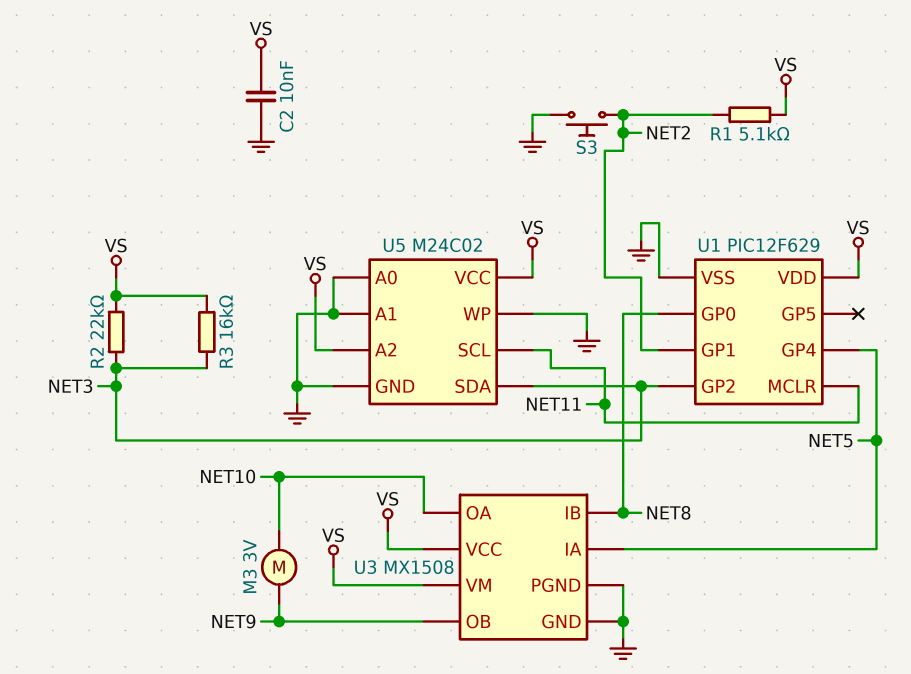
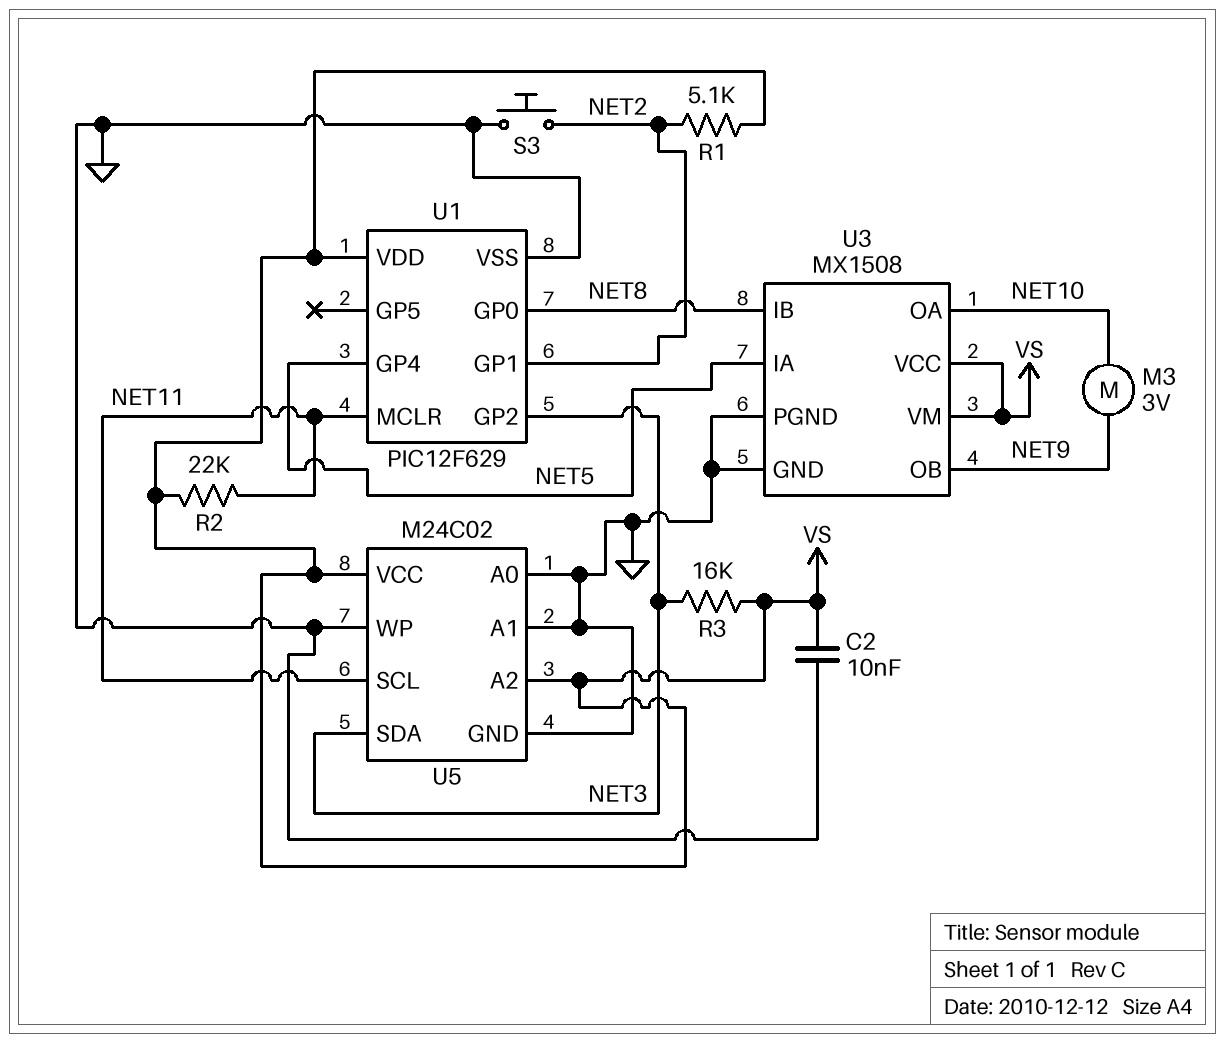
R2: 22k (NET3, VS) -> 22k (NET11, VS)

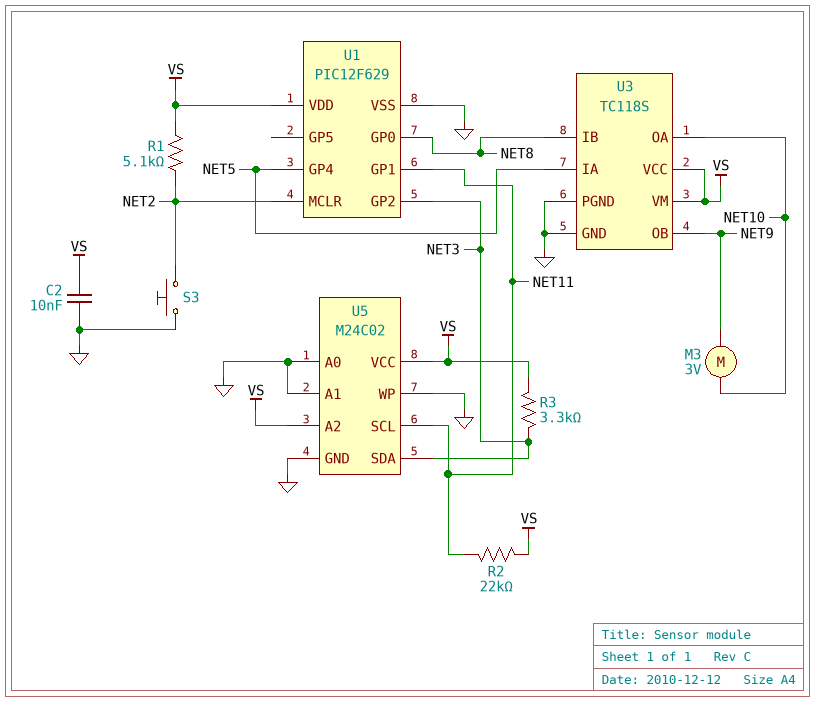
R3: 16k (NET3, VS) -> 3.3k (NET3, VS)
U1 pin GP1: NET2 -> NET11
U1 pin MCLR: NET11 -> NET2
U3: MX1508 -> TC118S

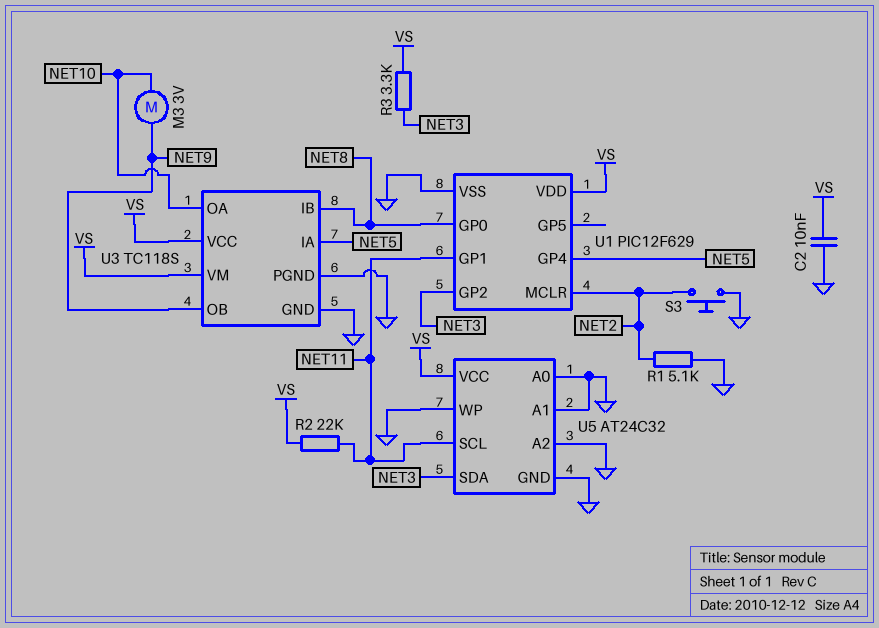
R1: 5.1k (NET2, VS) -> 5.1k (GND, NET2)
U5: M24C02 -> AT24C32
U5 pin A2: VS -> GND

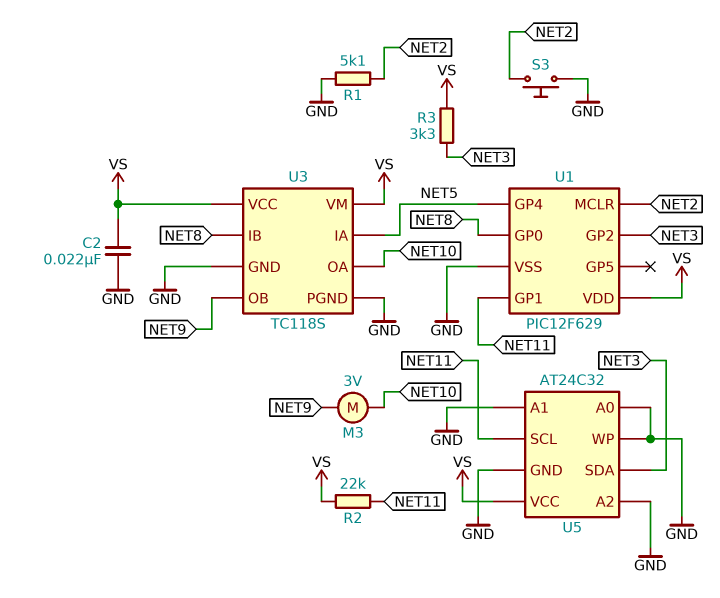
C2: 10nF (GND, VS) -> 22nF (GND, VS)

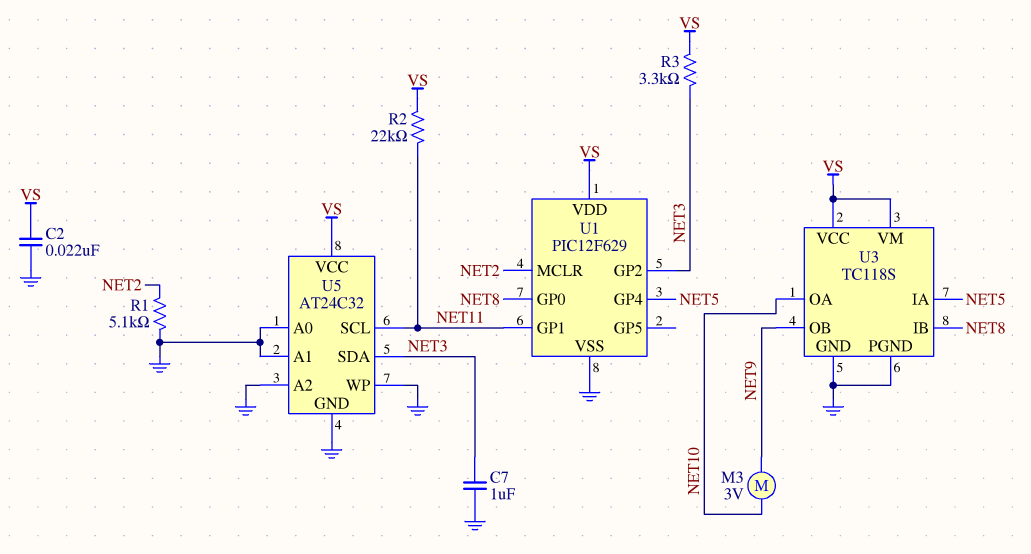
C7: none -> 1uF (GND, NET3)
S3: button (GND, NET2) -> none

